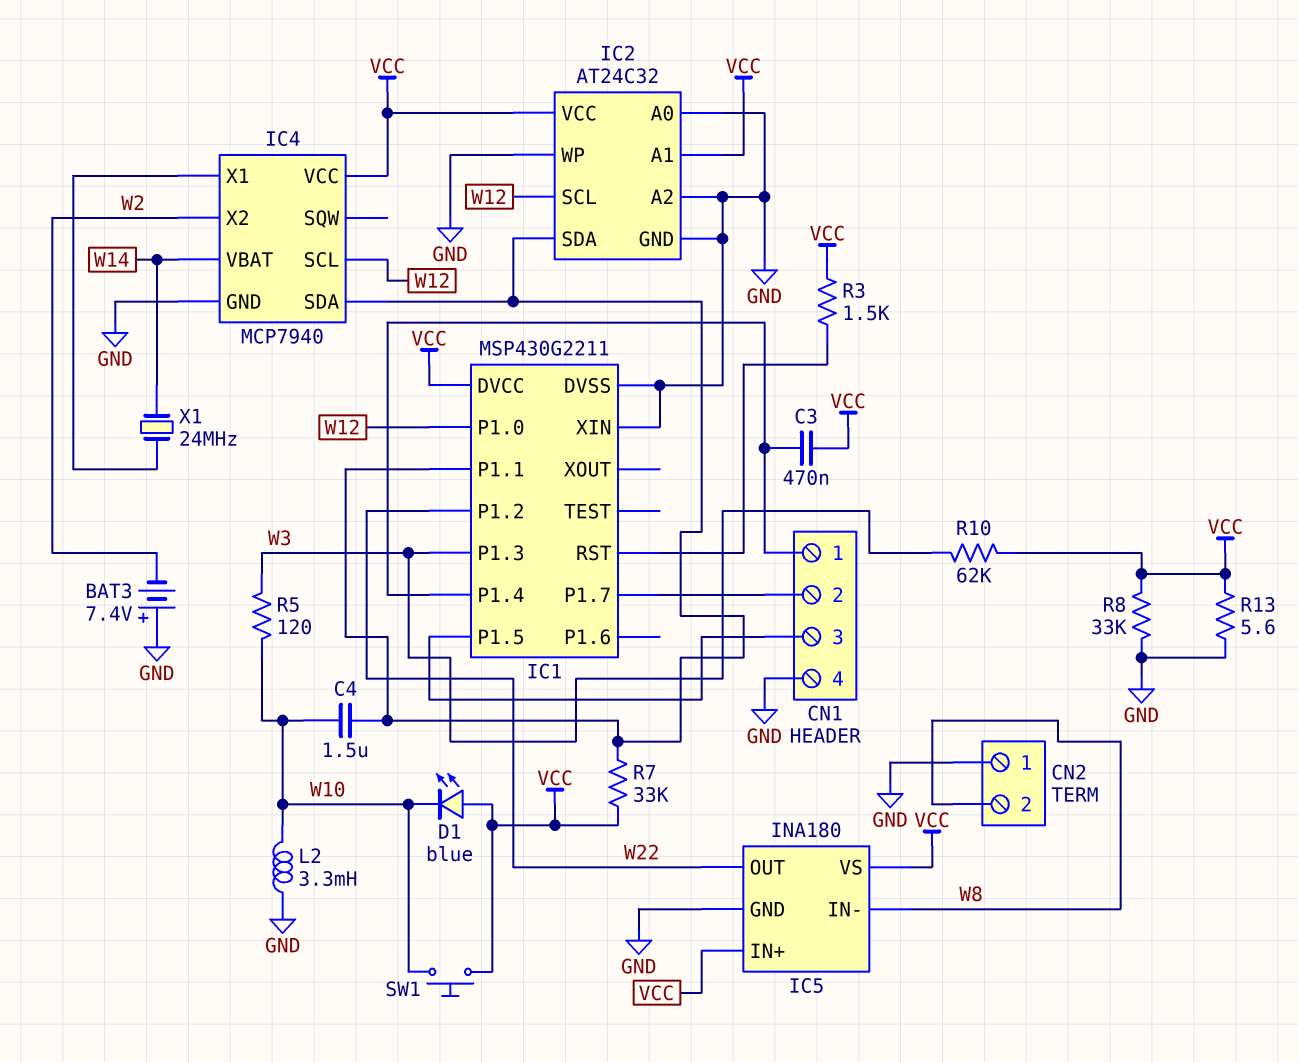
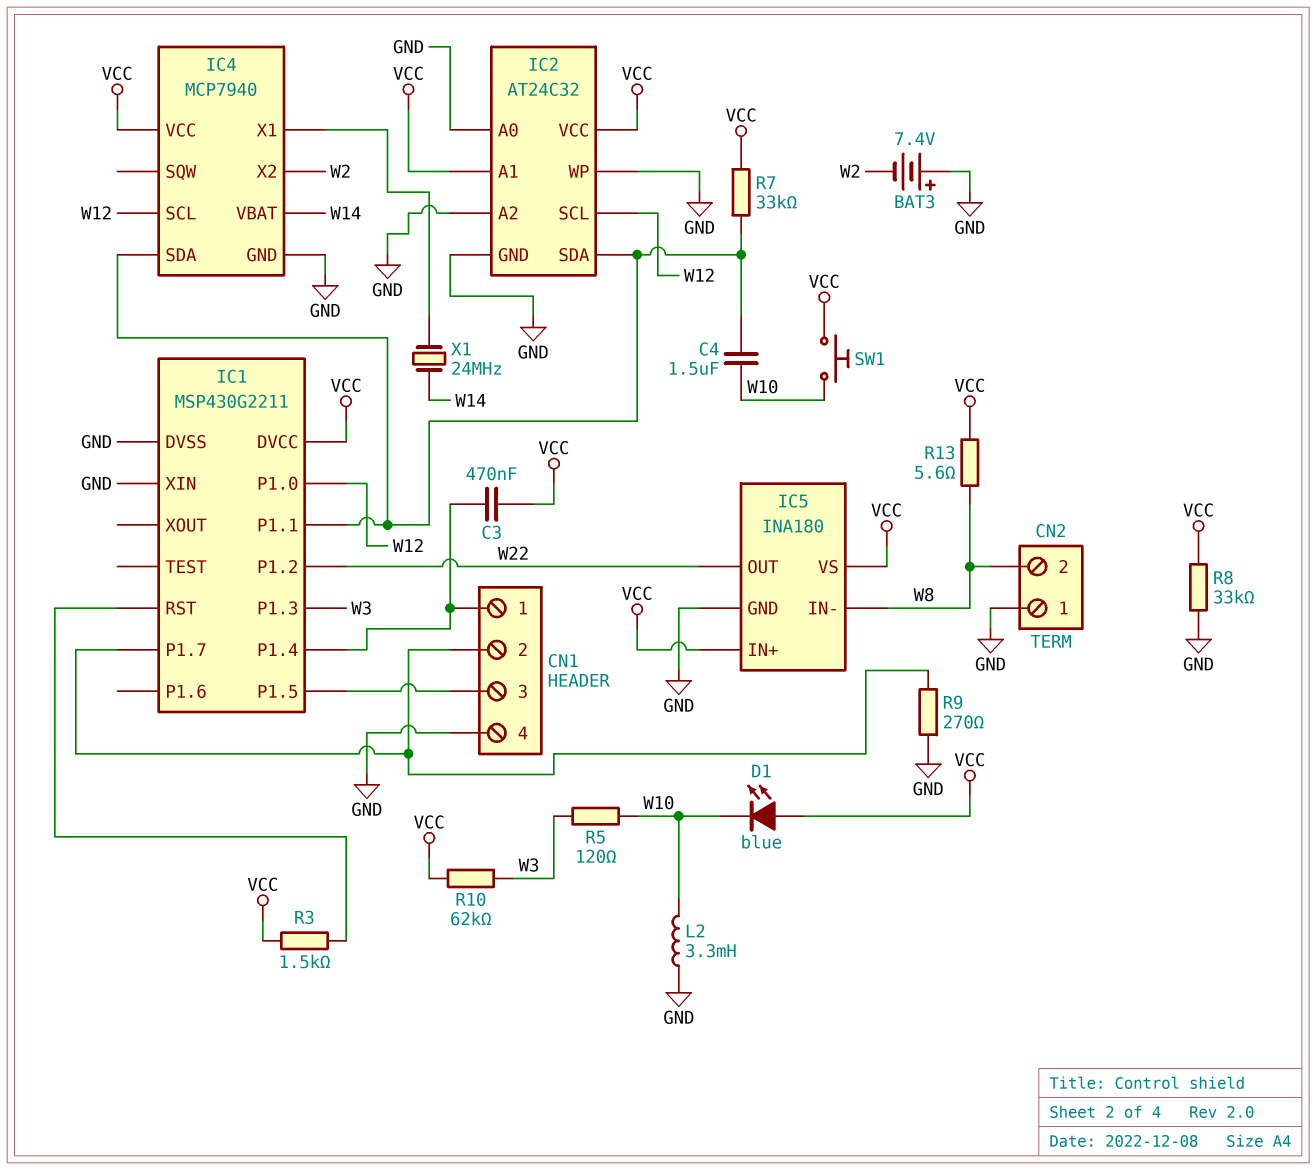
R9: none -> 270 (CN1/2, GND)
R13: 5.6 (GND, VCC) -> 5.6 (VCC, W8)

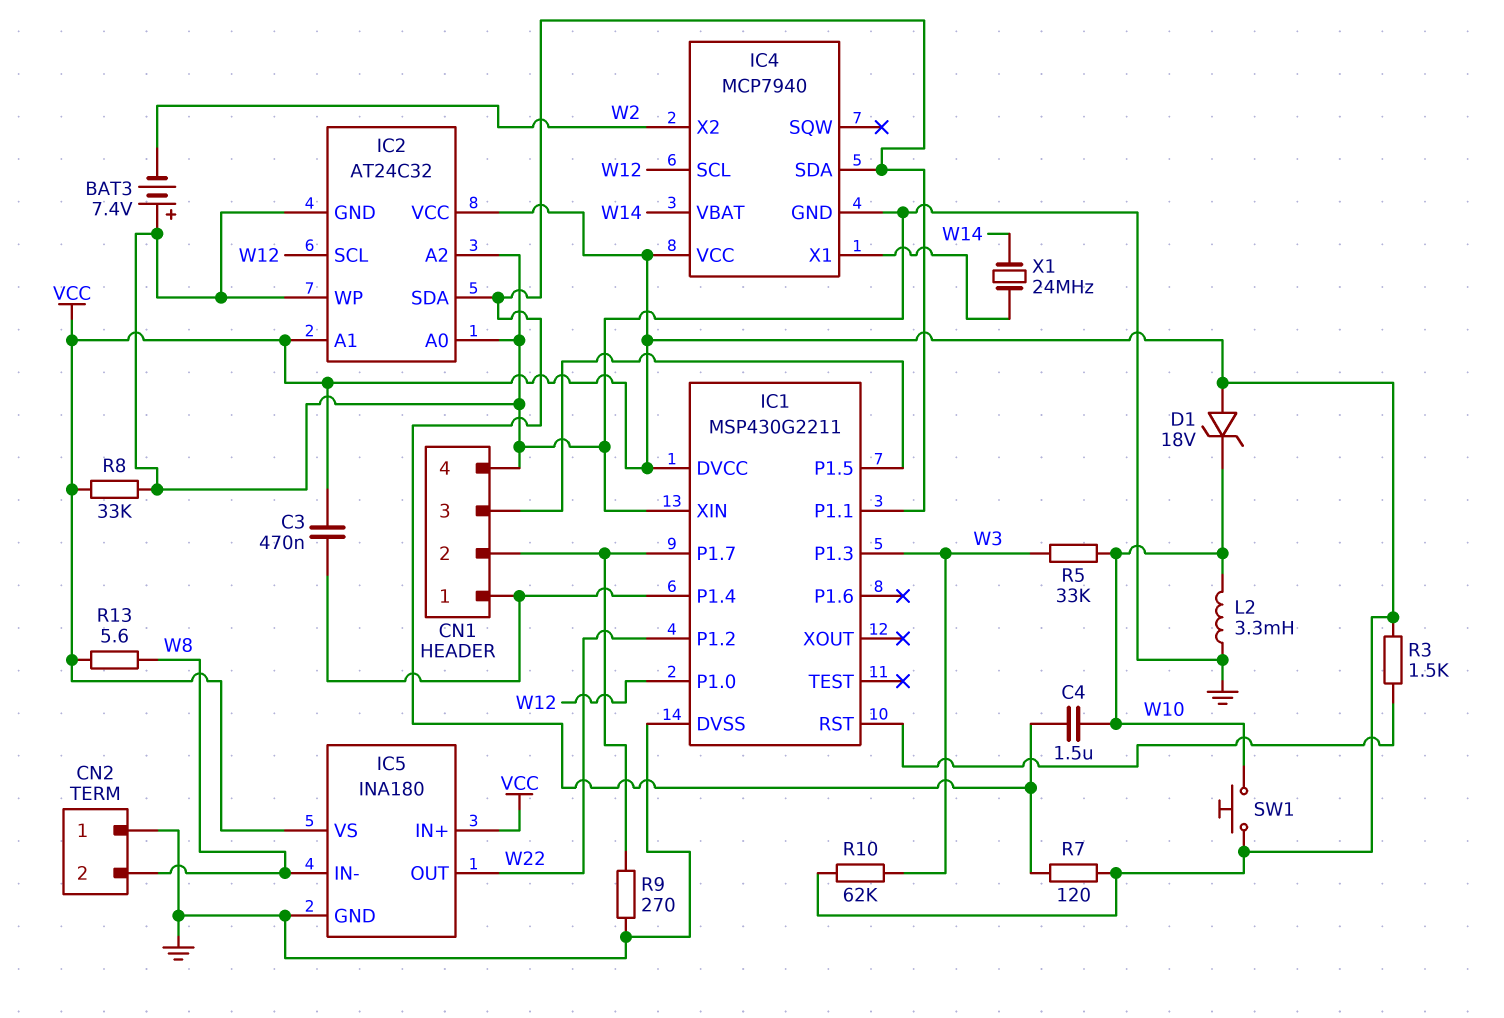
D1: LED blue (A VCC, K W10) -> zener 18V (A VCC, K W10)
R5: 120 (W3, W10) -> 33k (W3, W10)
R7: 33k (IC1/P1.1, VCC) -> 120 (IC1/P1.1, VCC)

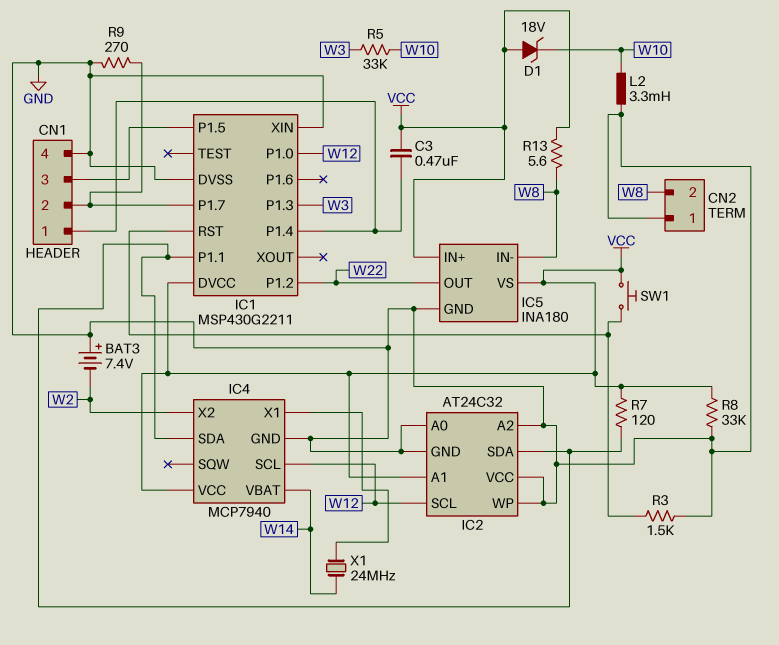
C4: 1.5uF (IC1/P1.1, W10) -> none
IC2 pin VCC: VCC -> GND
R3: 1.5k (IC1/RST, VCC) -> 1.5k (GND, IC1/RST)
R10: 62k (VCC, W3) -> none
SW1: button (VCC, W10) -> button (IC1/RST, VCC)

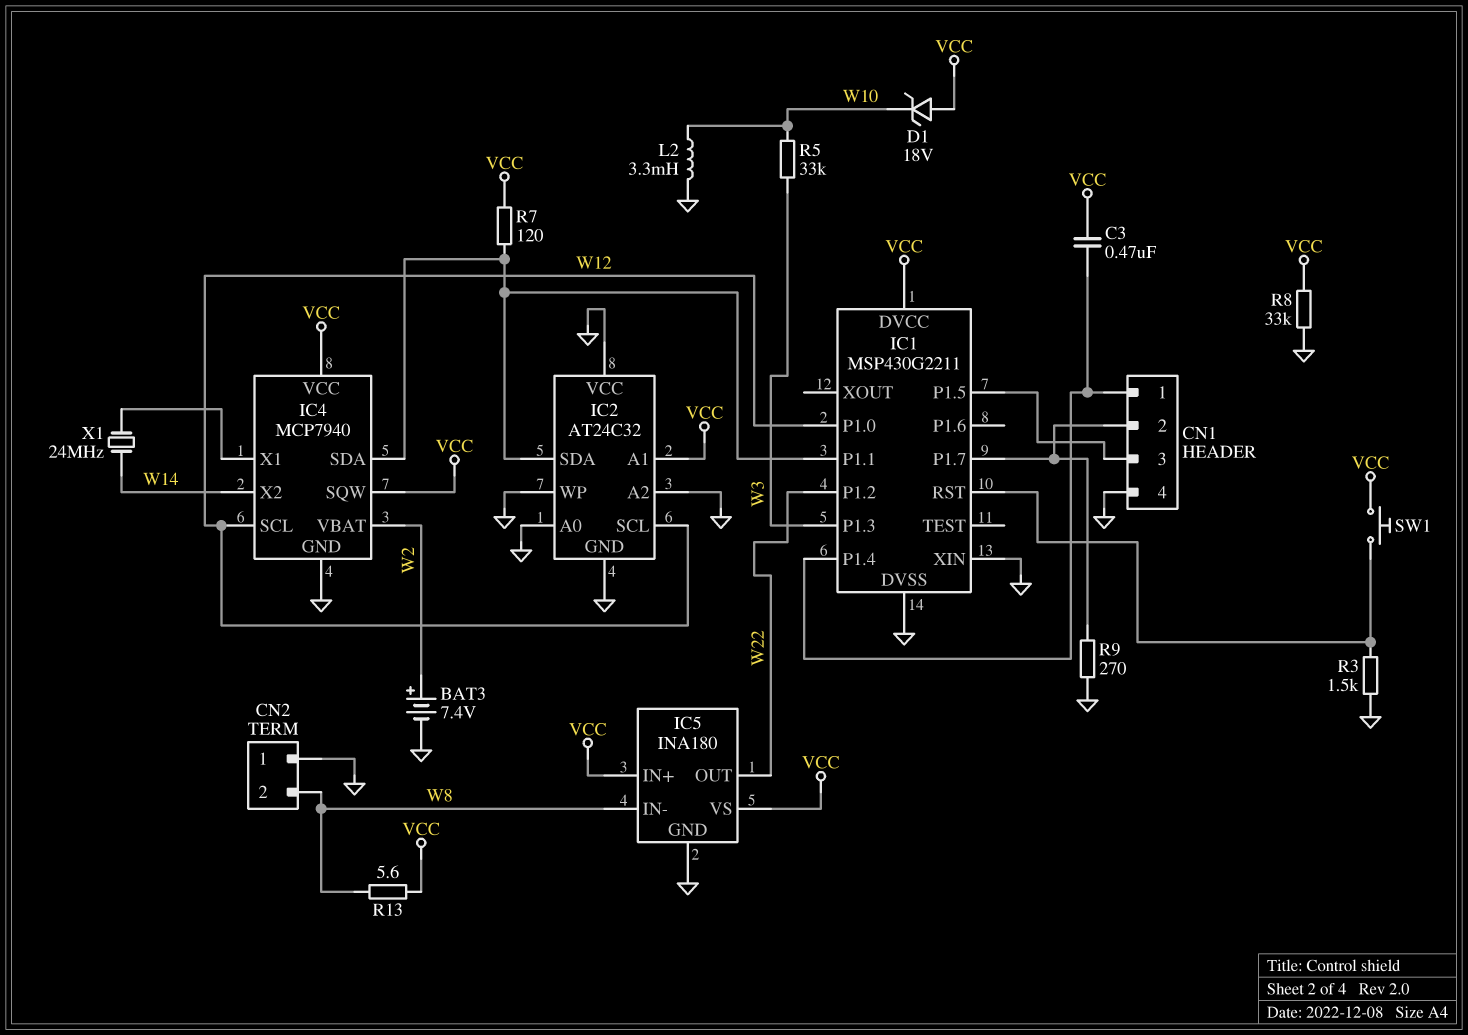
BAT3: 7.4V (plus GND, minus W2) -> 7.4V (plus W2, minus GND)
IC4 pin SQW: none -> VCC
IC4 pin VBAT: W14 -> W2
IC4 pin X2: W2 -> W14

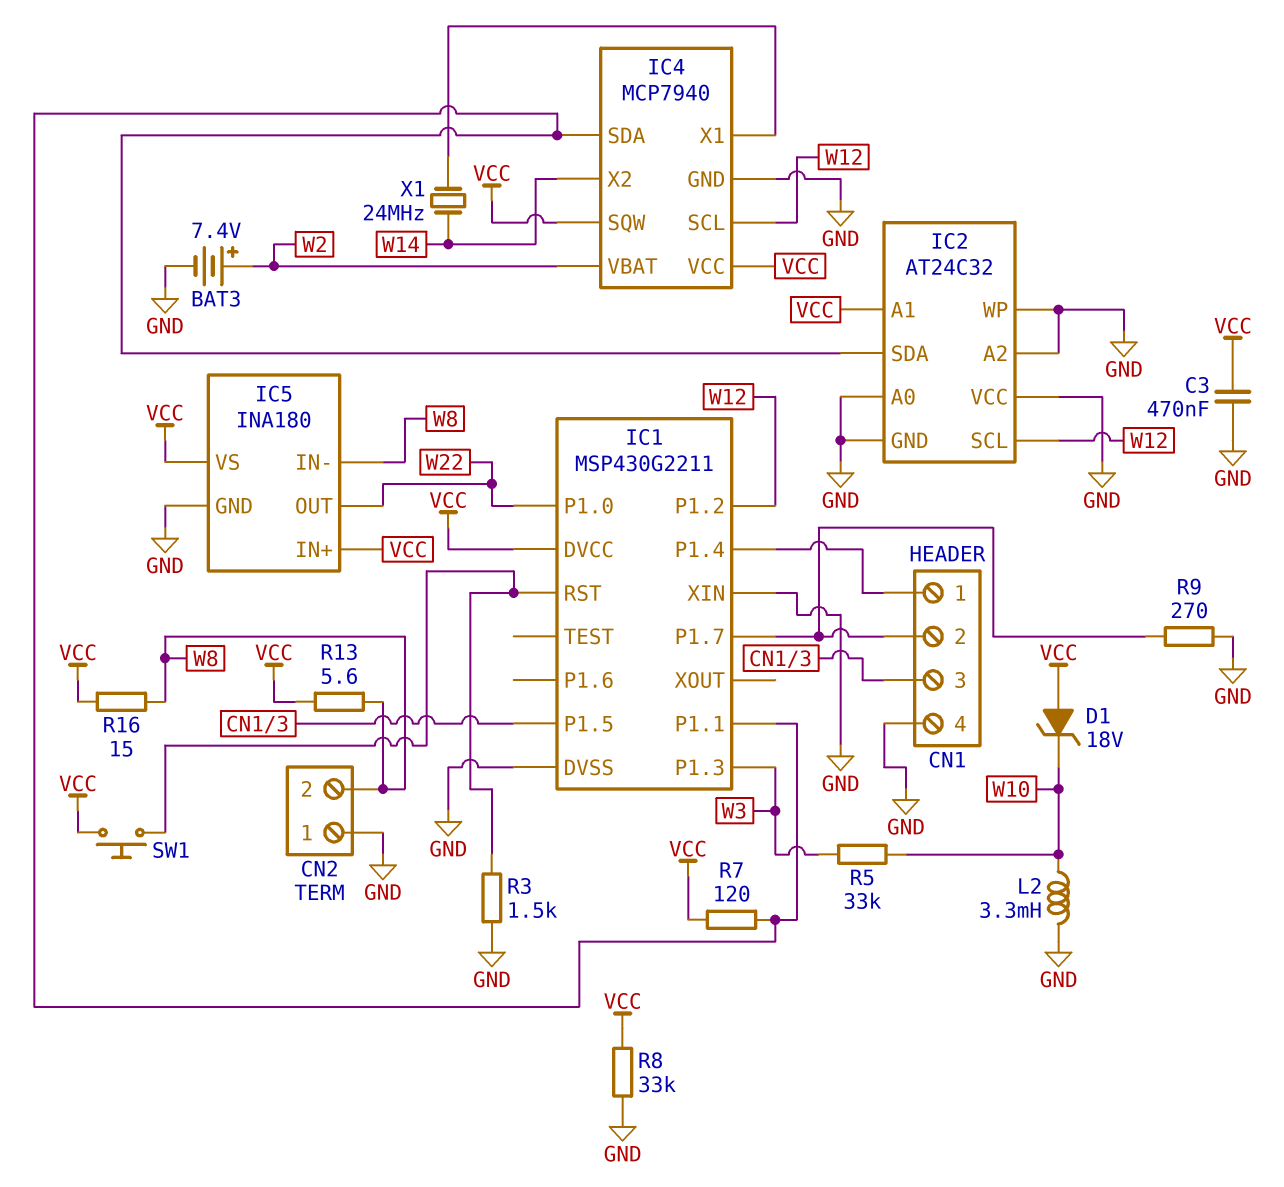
C3: 470nF (CN1/1, VCC) -> 470nF (GND, VCC)
IC1 pin P1.0: W12 -> W22
IC1 pin P1.2: W22 -> W12
R16: none -> 15 (VCC, W8)

